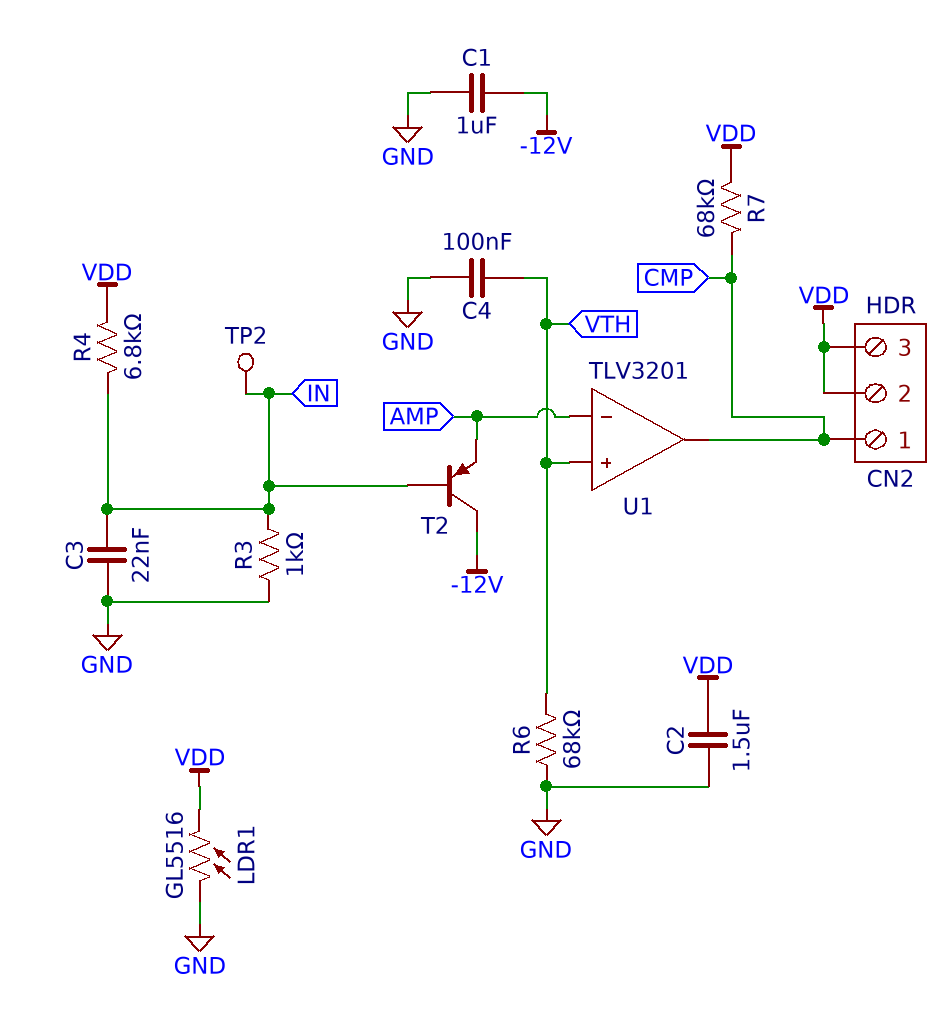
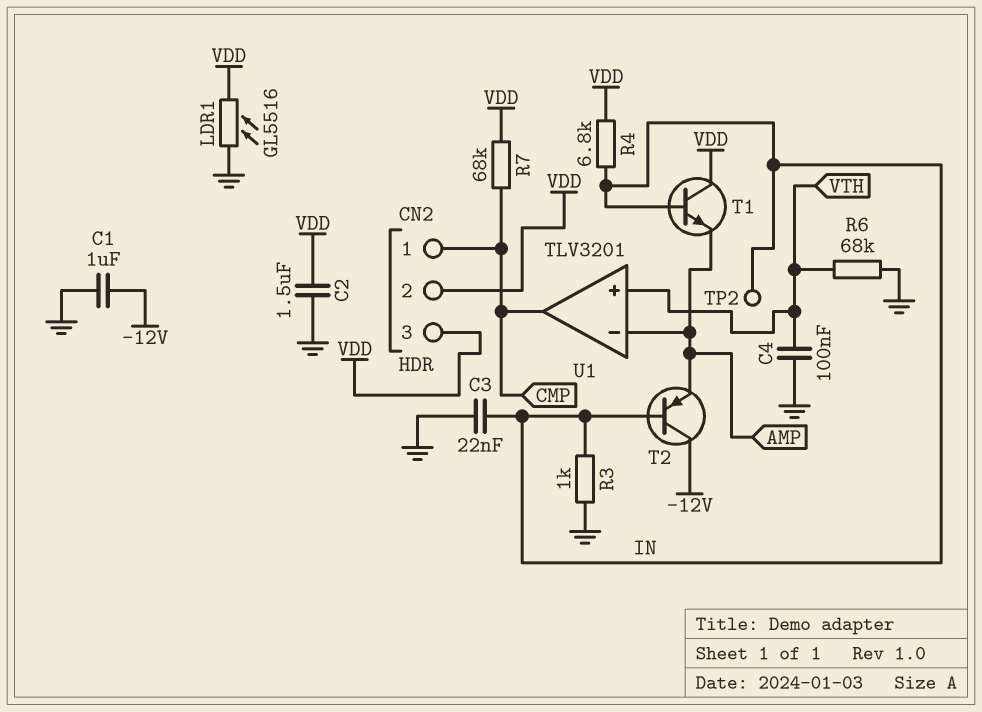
T1: none -> NPN (B IN, C VDD, E AMP)

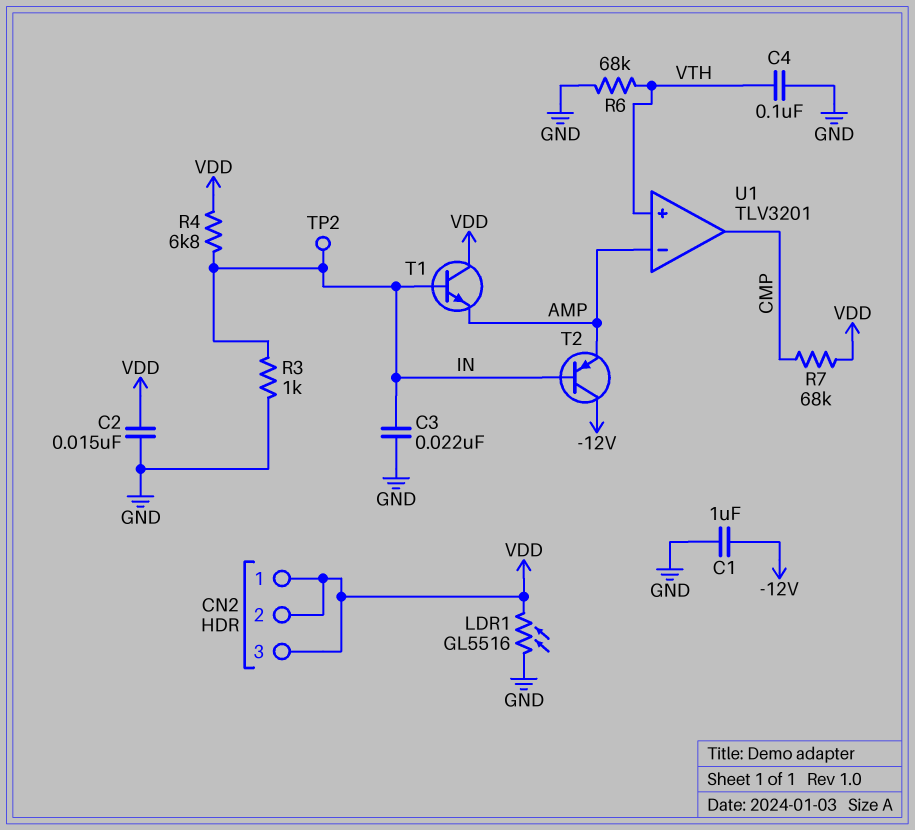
C2: 1.5uF (GND, VDD) -> 15nF (GND, VDD)
CN2 pin 1: CMP -> VDD

